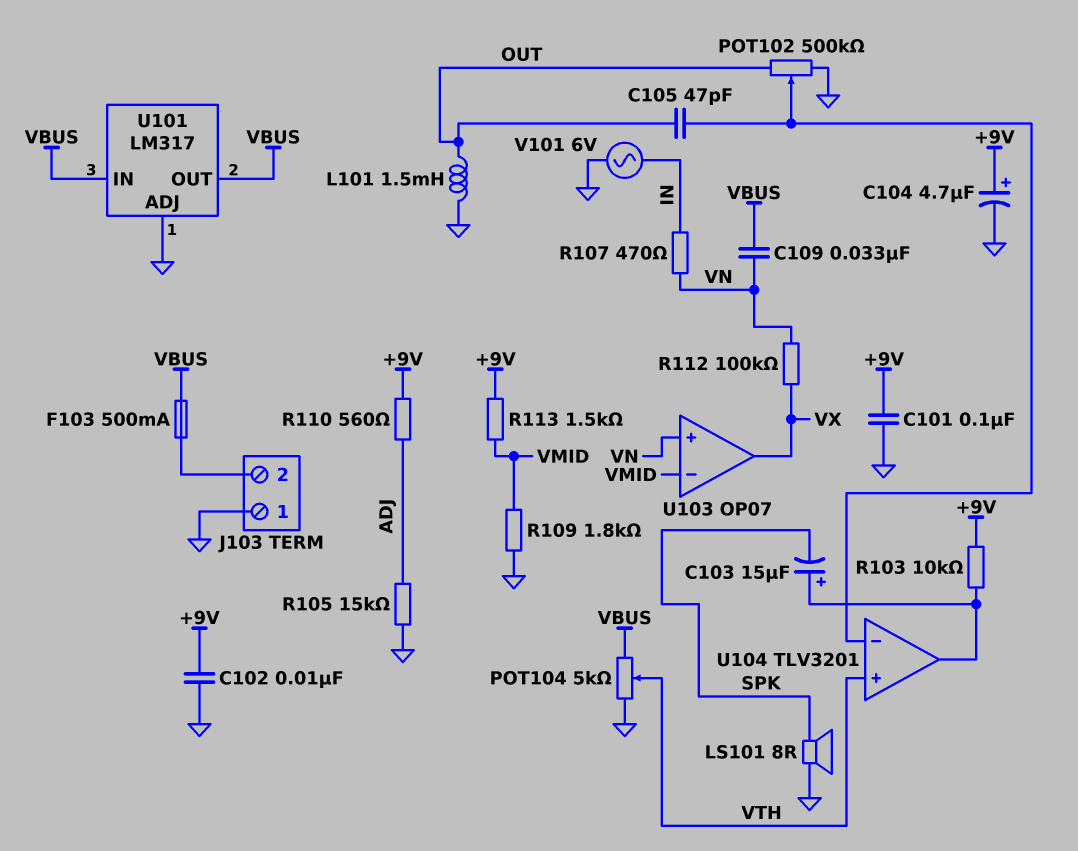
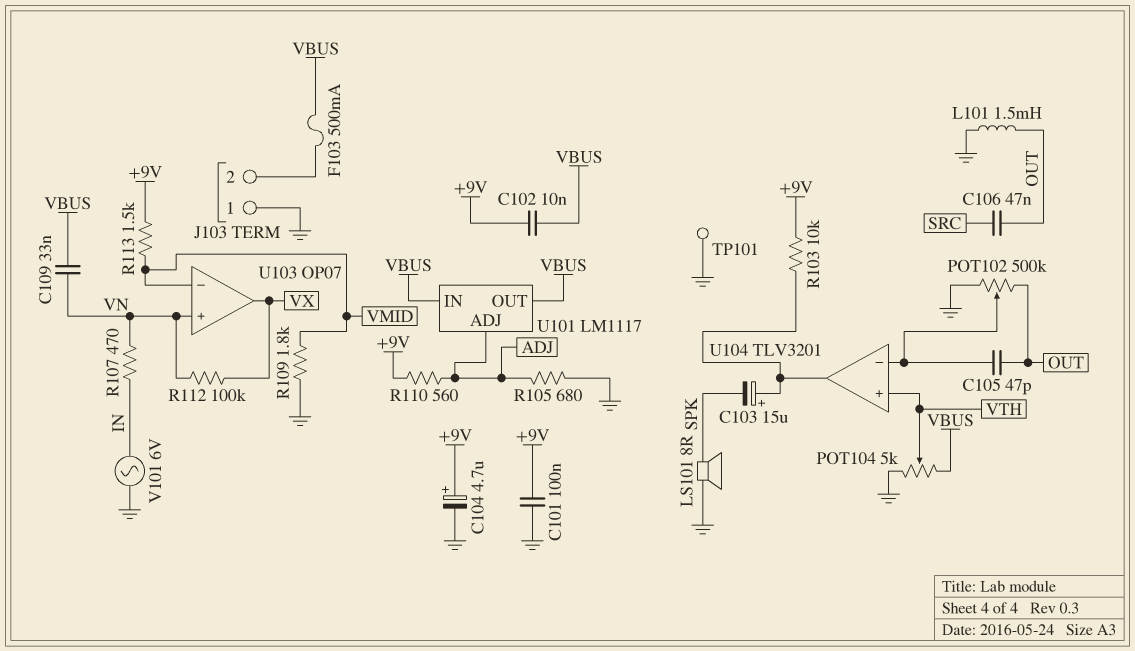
C102: 10nF (+9V, GND) -> 10nF (+9V, VBUS)
C106: none -> 47nF (OUT, SRC)
R105: 15k (ADJ, GND) -> 680 (ADJ, GND)
TP101: none -> test point (GND)
U101: LM317 -> LM1117
U101 pin ADJ: GND -> ADJ

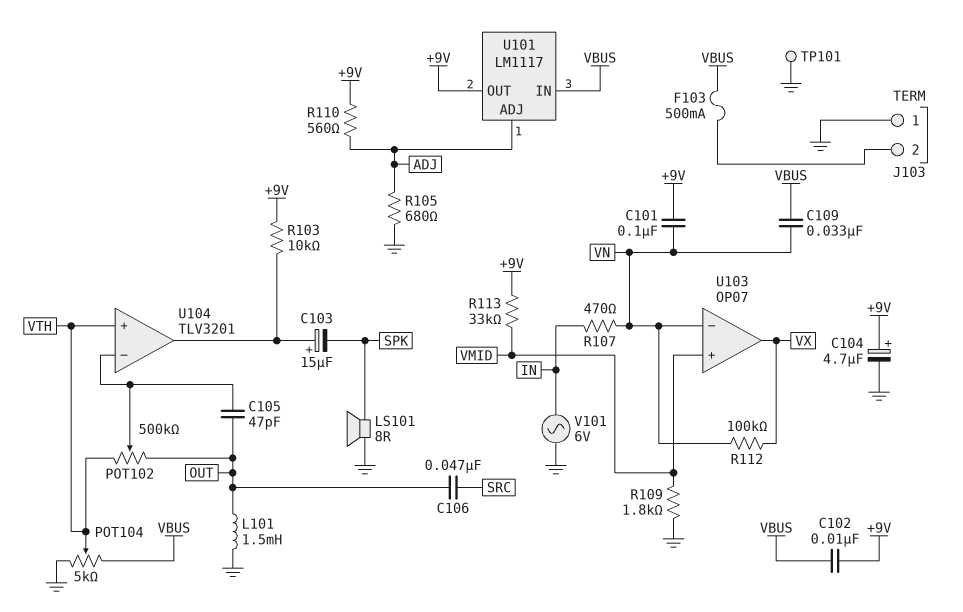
C101: 100nF (+9V, GND) -> 100nF (+9V, VN)
POT102: 500k (GND, OUT, wiper U104/in-) -> 500k (OUT, VTH, wiper U104/in-)
R113: 1.5k (+9V, VMID) -> 33k (+9V, VMID)
U101 pin OUT: VBUS -> +9V
U103 pin in+: VN -> VMID
U103 pin in-: VMID -> VN

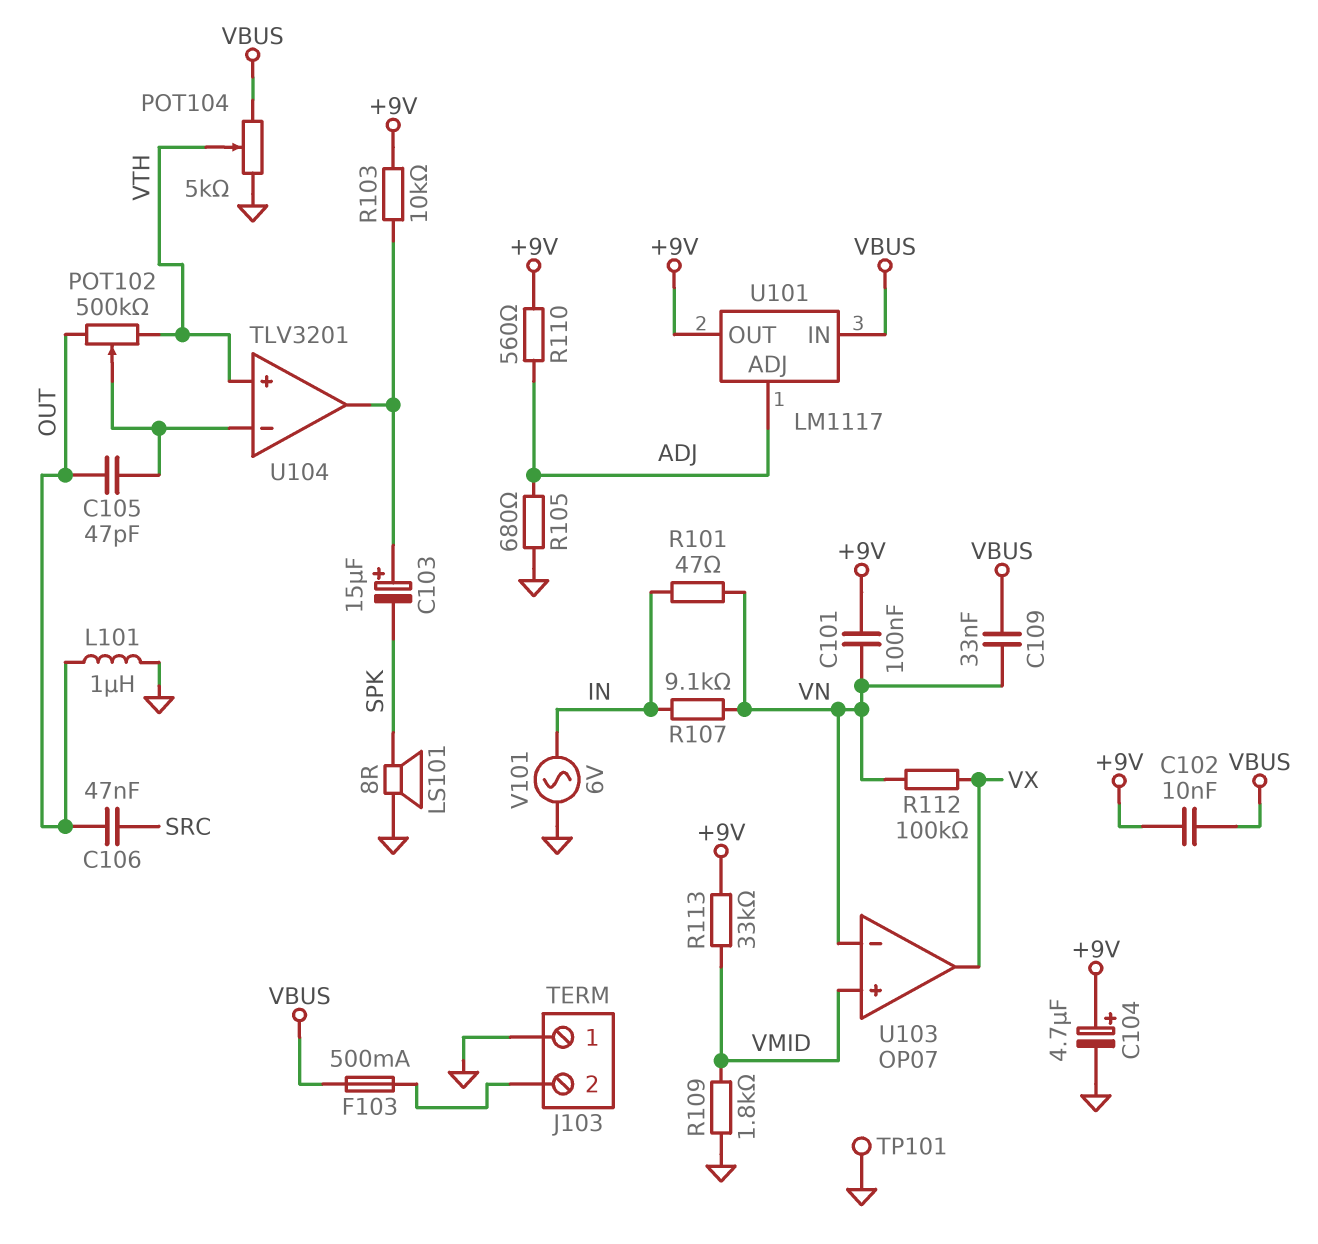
L101: 1.5mH (GND, OUT) -> 1uH (GND, OUT)
R101: none -> 47 (IN, VN)
R107: 470 (IN, VN) -> 9.1k (IN, VN)

